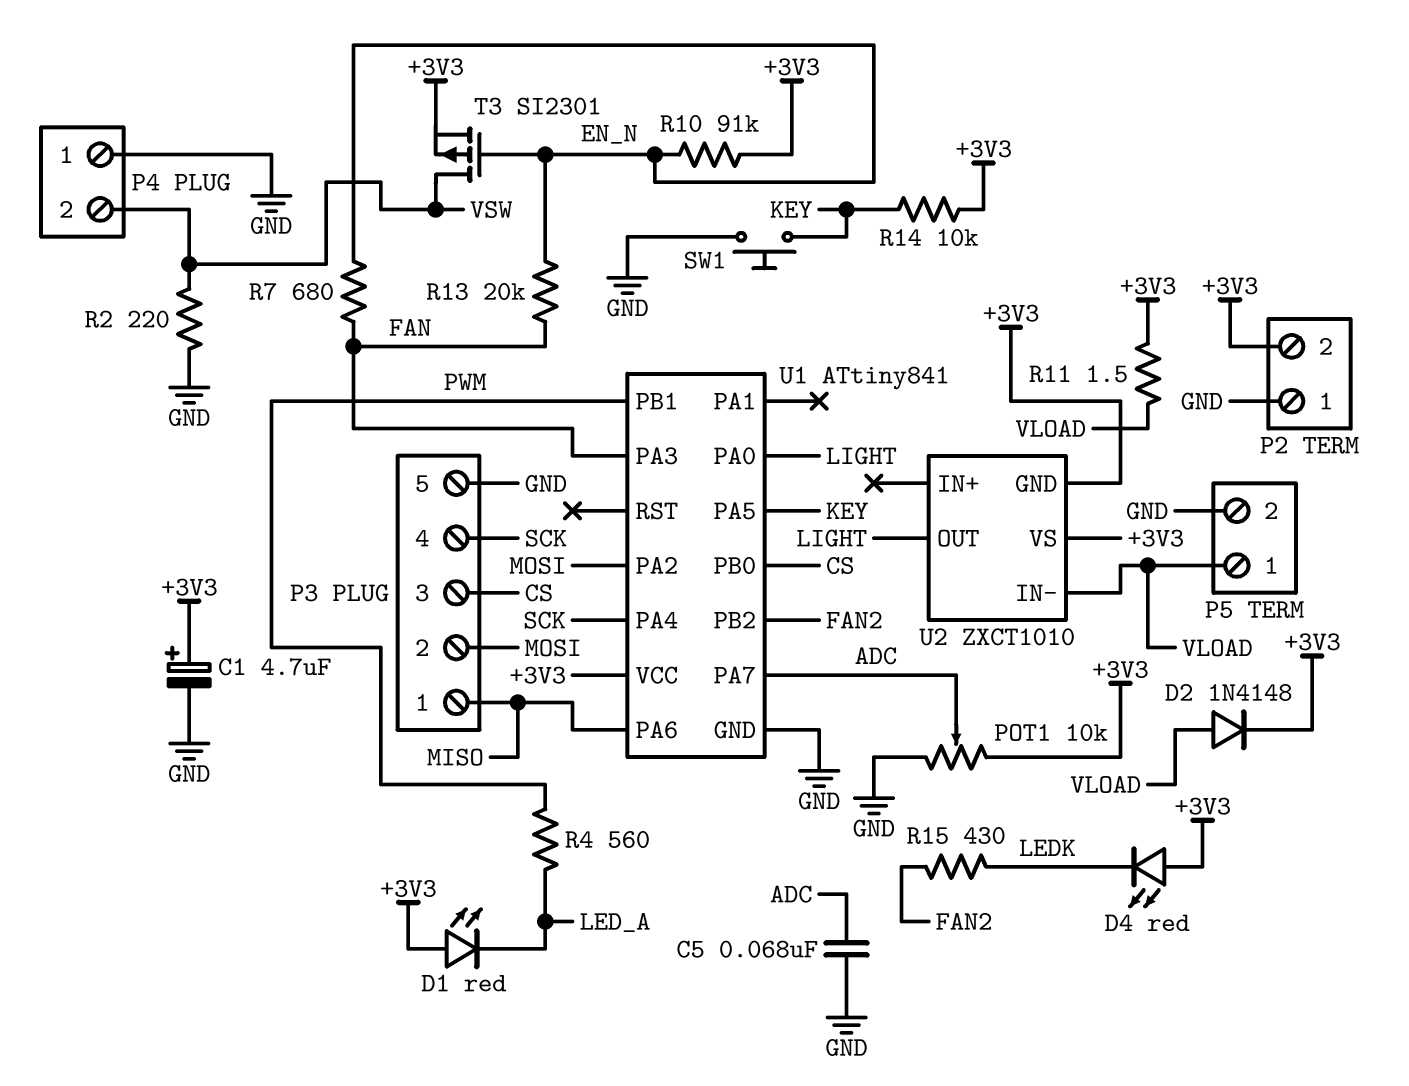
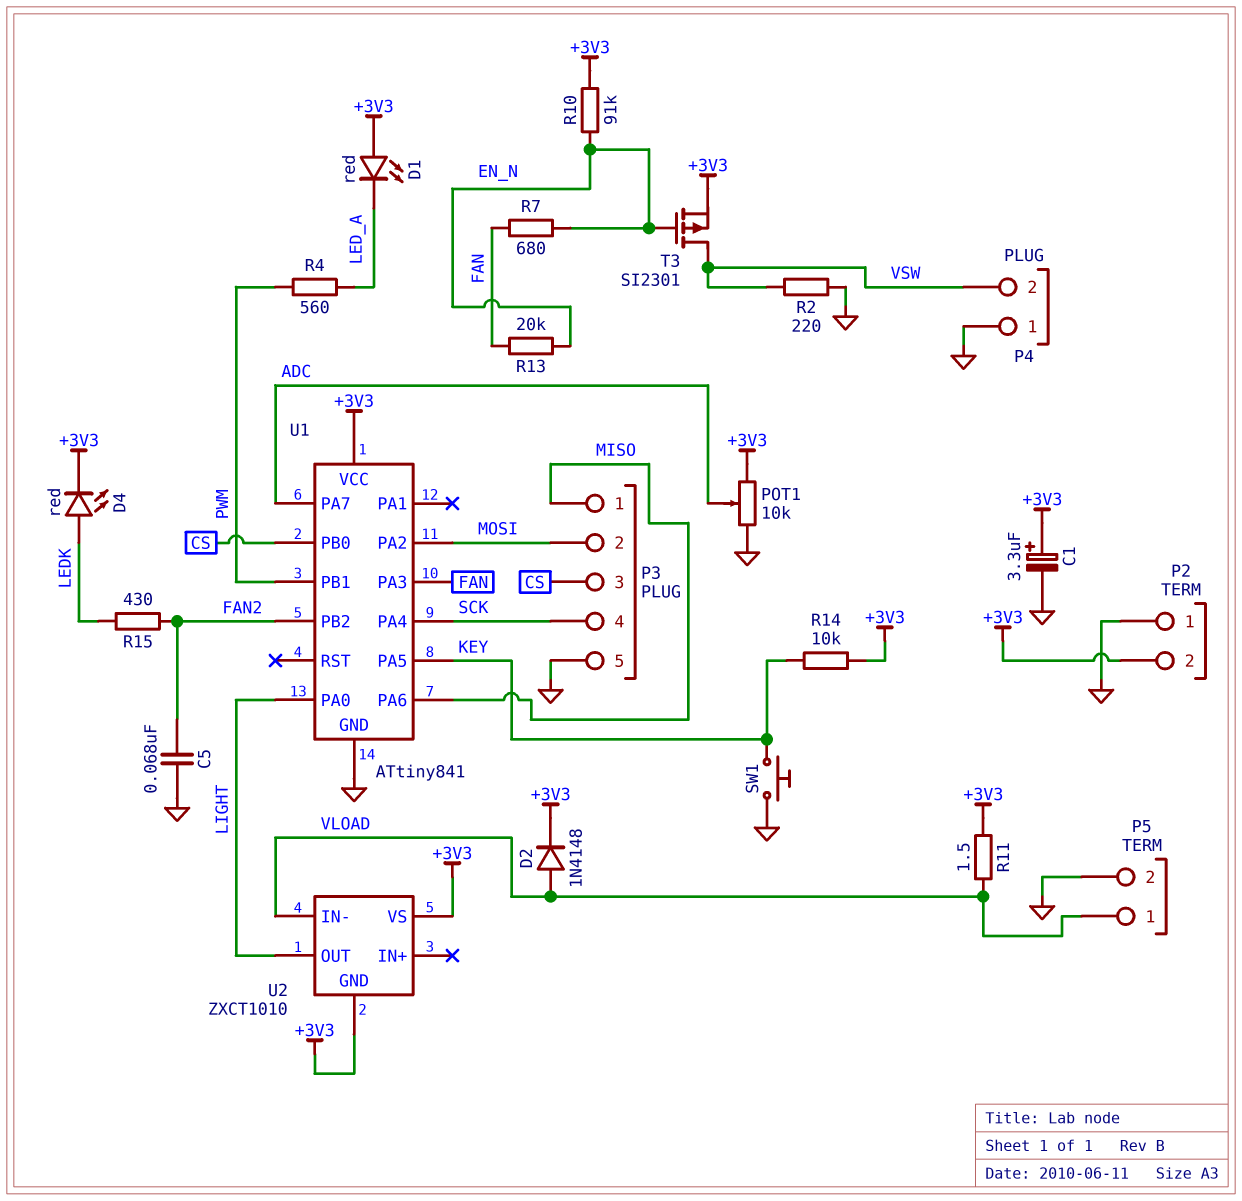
C1: 4.7uF (plus +3V3, minus GND) -> 3.3uF (plus +3V3, minus GND)
C5: 68nF (ADC, GND) -> 68nF (FAN2, GND)
D4: LED red (A +3V3, K LEDK) -> LED red (A LEDK, K +3V3)

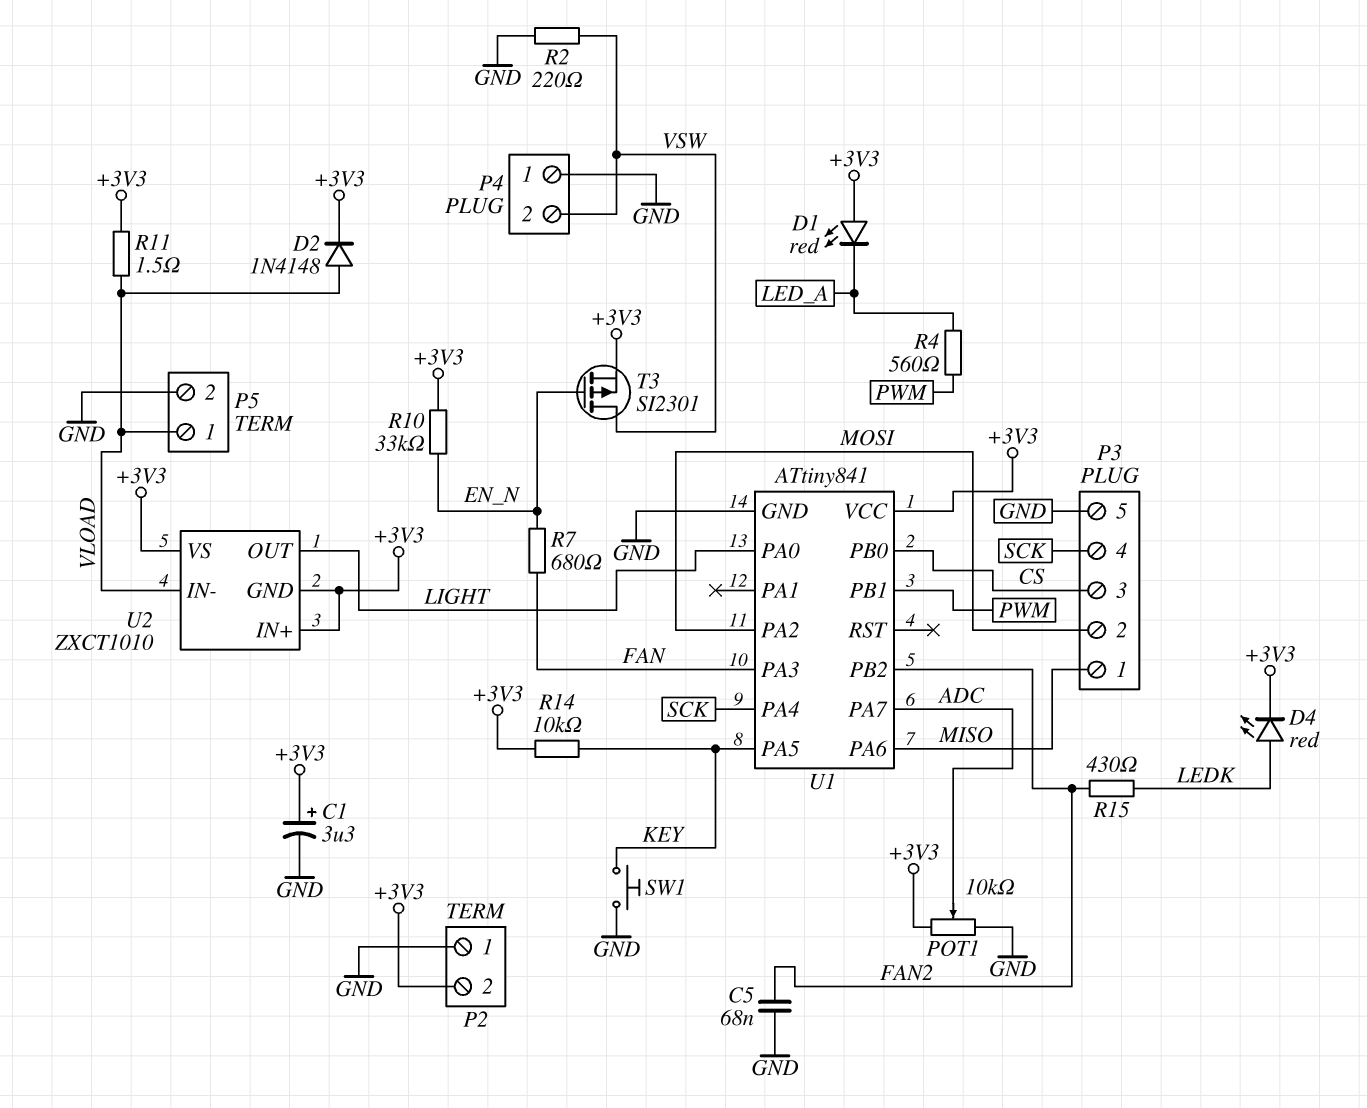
R10: 91k (+3V3, EN_N) -> 33k (+3V3, EN_N)
R13: 20k (EN_N, FAN) -> none
U2 pin IN+: none -> +3V3

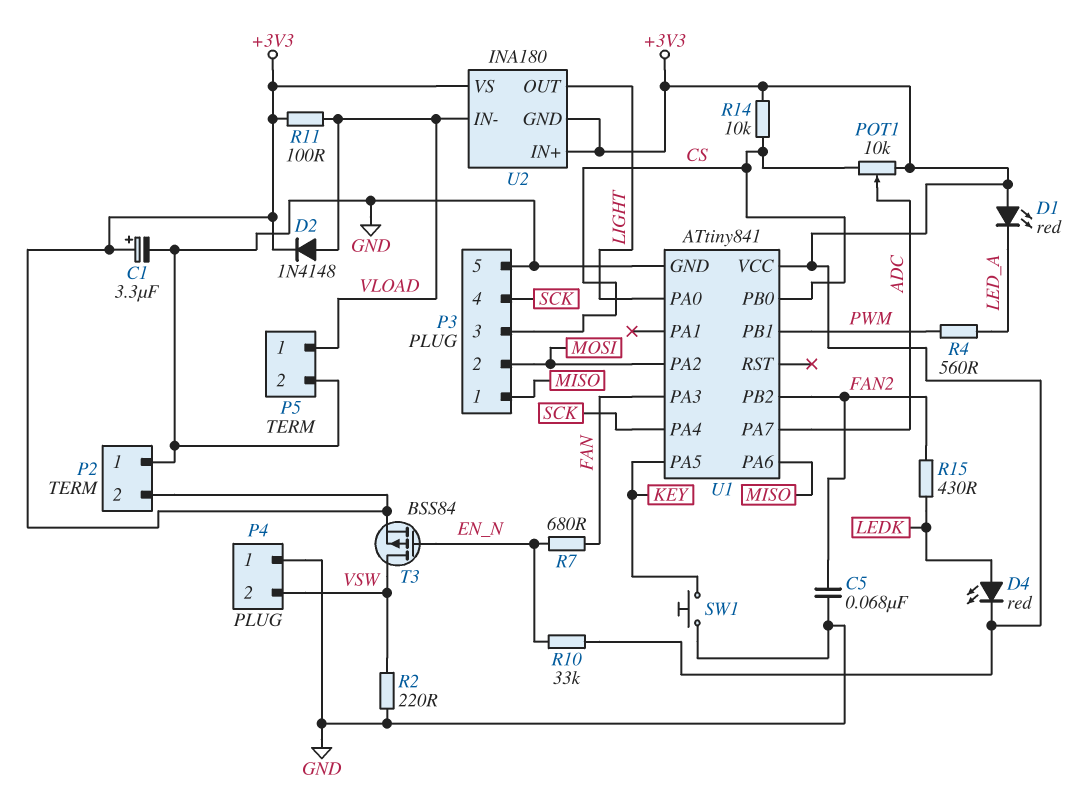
POT1: 10k (+3V3, GND, wiper ADC) -> 10k (+3V3, CS, wiper ADC)
R11: 1.5 (+3V3, VLOAD) -> 100 (+3V3, VLOAD)
R14: 10k (+3V3, KEY) -> 10k (+3V3, CS)
T3: PMOS SI2301 (G EN_N, D VSW, S +3V3) -> PMOS BSS84 (G EN_N, D VSW, S +3V3)
U2: ZXCT1010 -> INA180

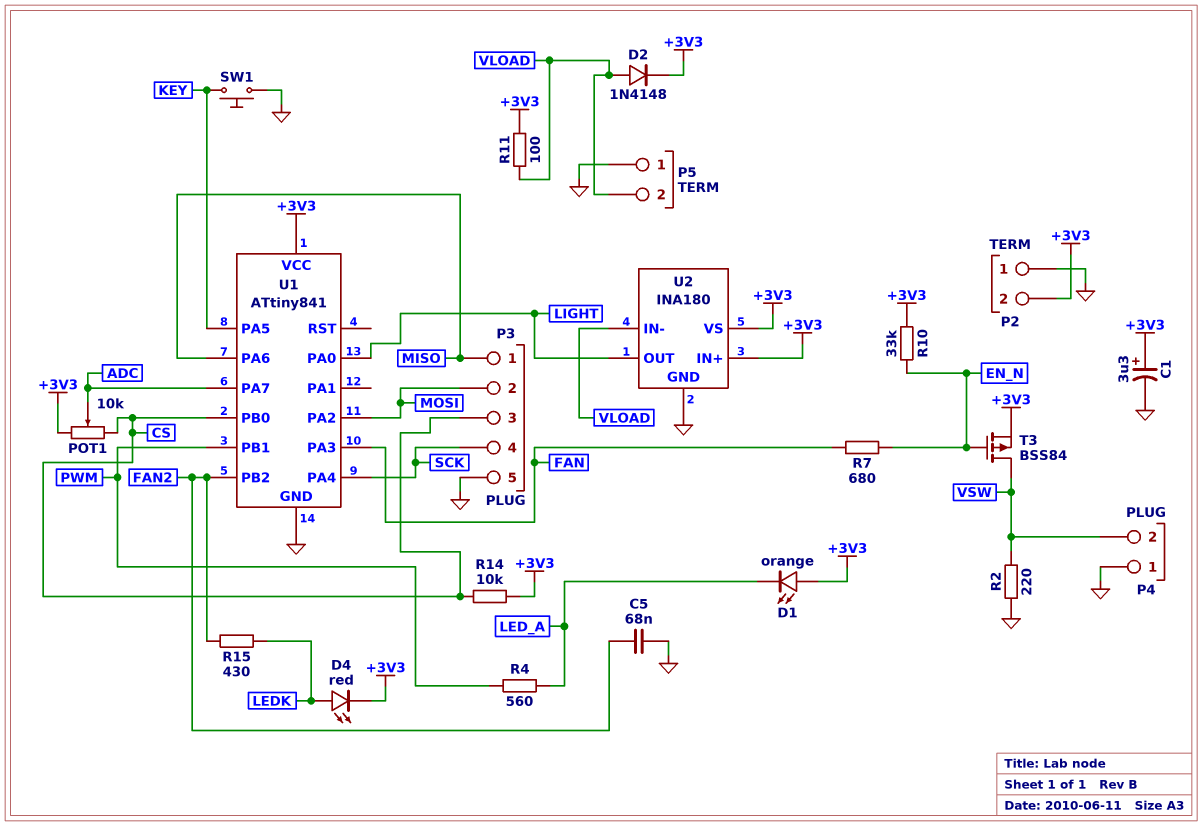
D1: LED red (A +3V3, K LED_A) -> LED orange (A +3V3, K LED_A)
P5 pin 1: VLOAD -> GND
P5 pin 2: GND -> VLOAD
U2 pin GND: +3V3 -> GND

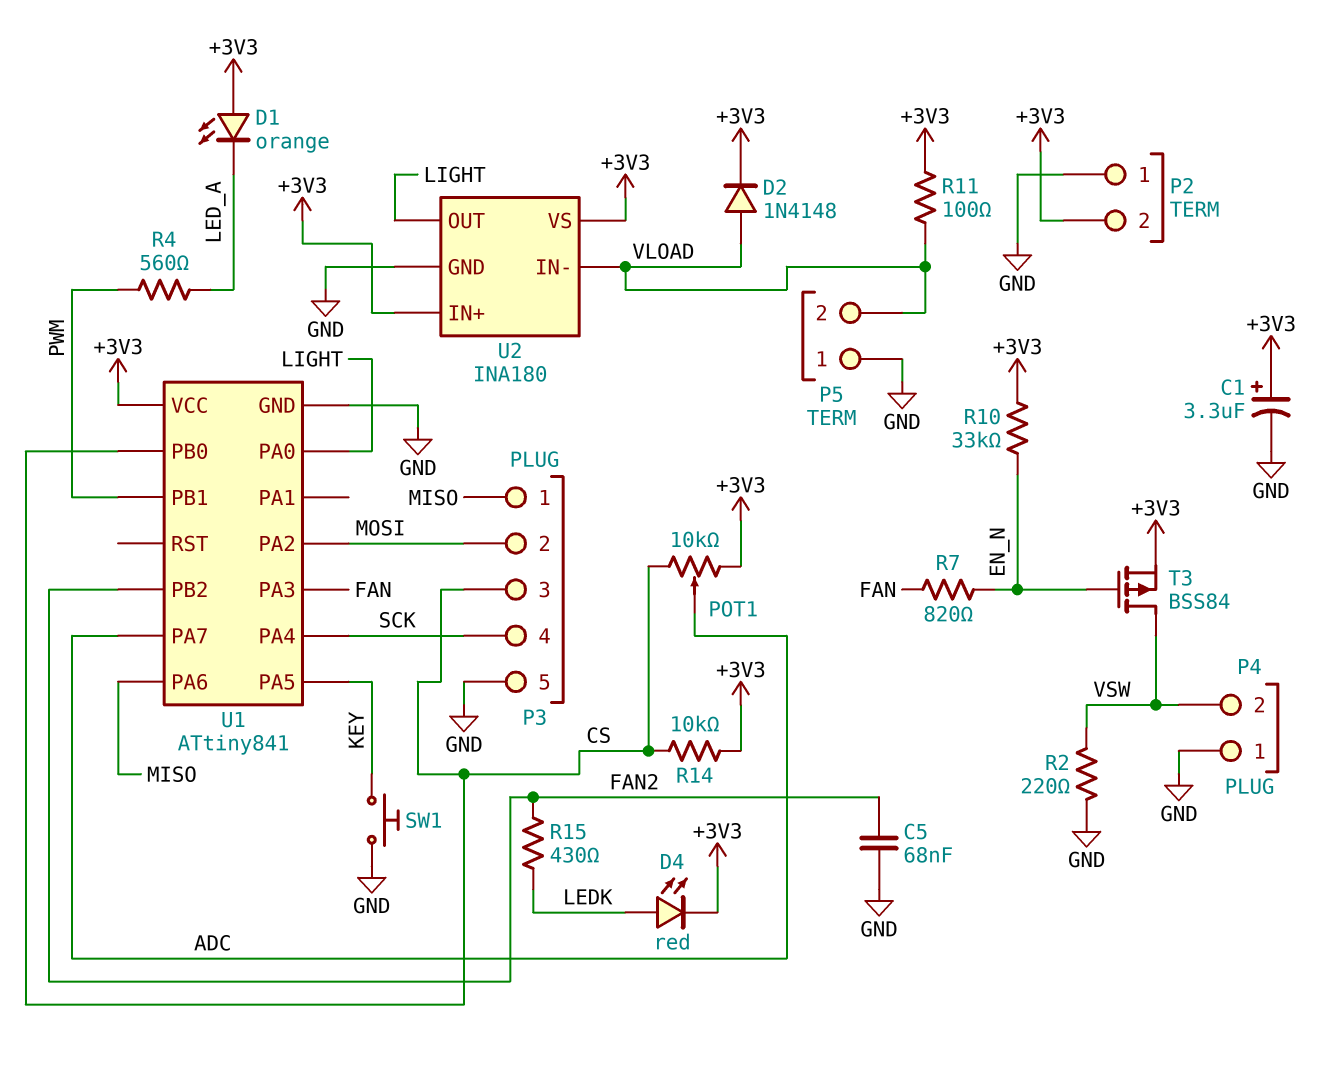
R7: 680 (EN_N, FAN) -> 820 (EN_N, FAN)

